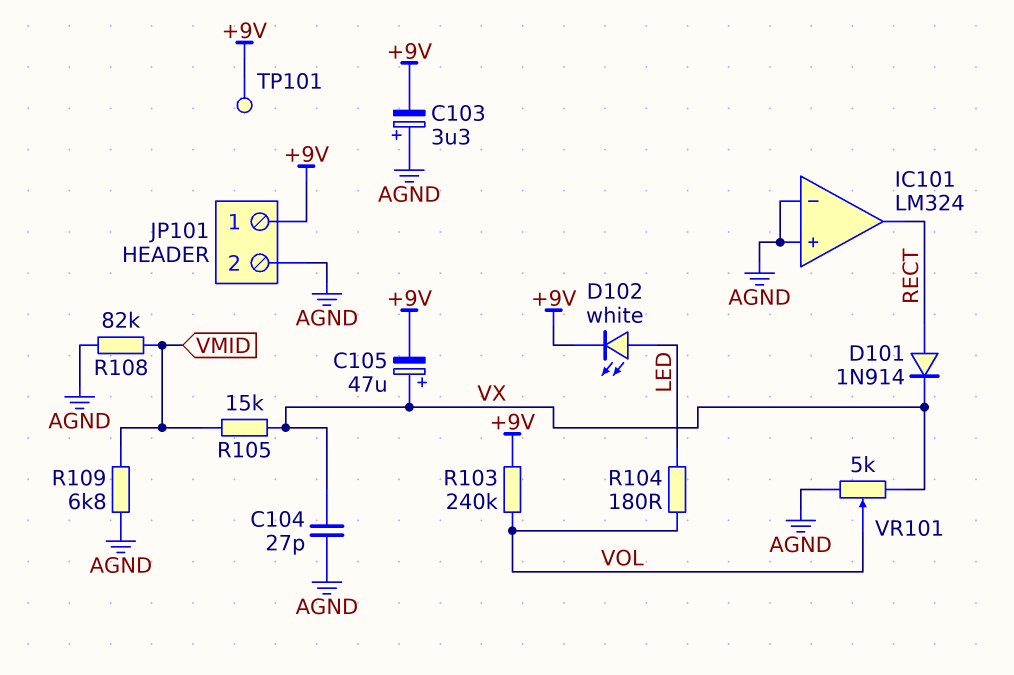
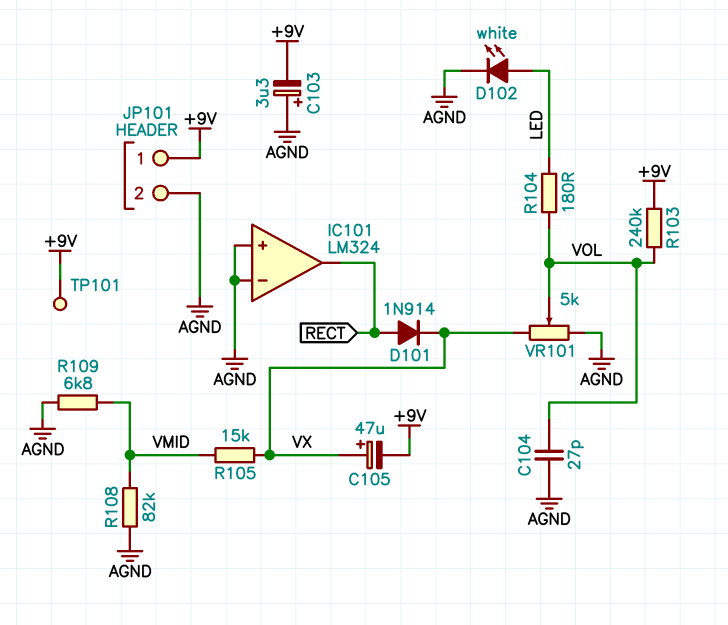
C104: 27pF (AGND, VX) -> 27pF (AGND, VOL)
D102: LED white (A LED, K +9V) -> LED white (A LED, K AGND)

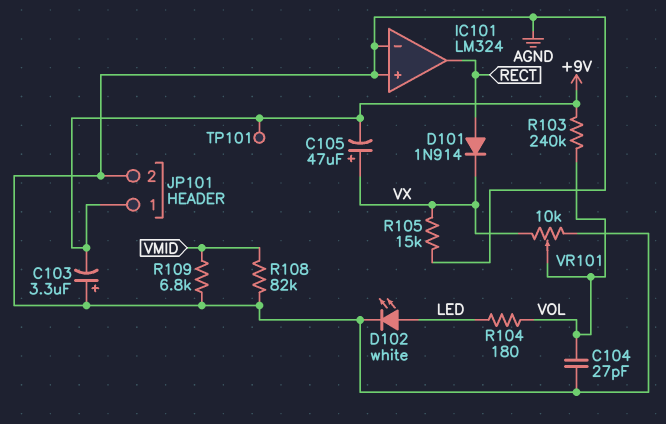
R105: 15k (VMID, VX) -> 15k (AGND, VX)
VR101: 5k (AGND, VX, wiper VOL) -> 10k (AGND, VX, wiper VOL)

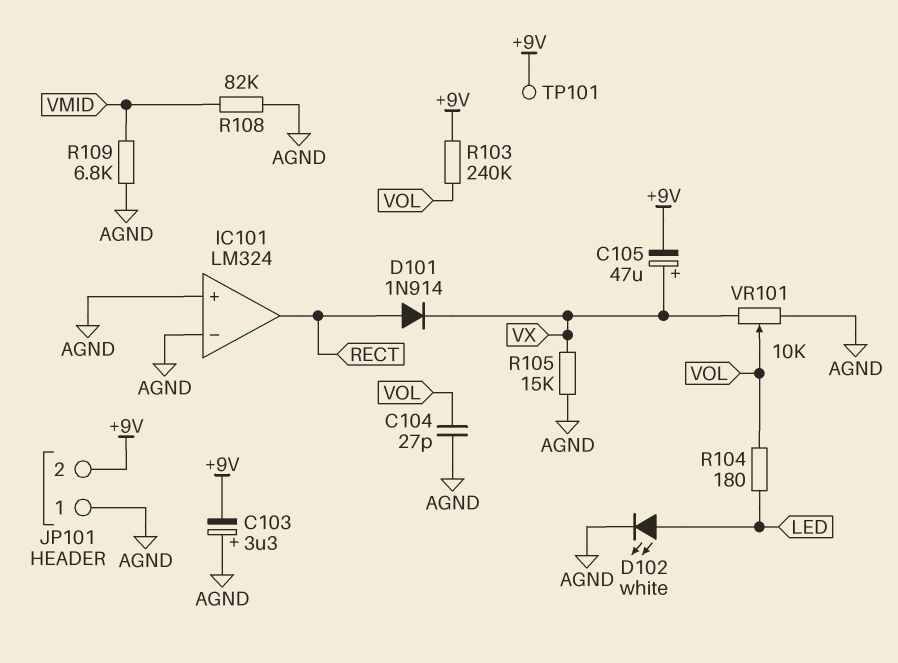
JP101 pin 1: +9V -> AGND
JP101 pin 2: AGND -> +9V

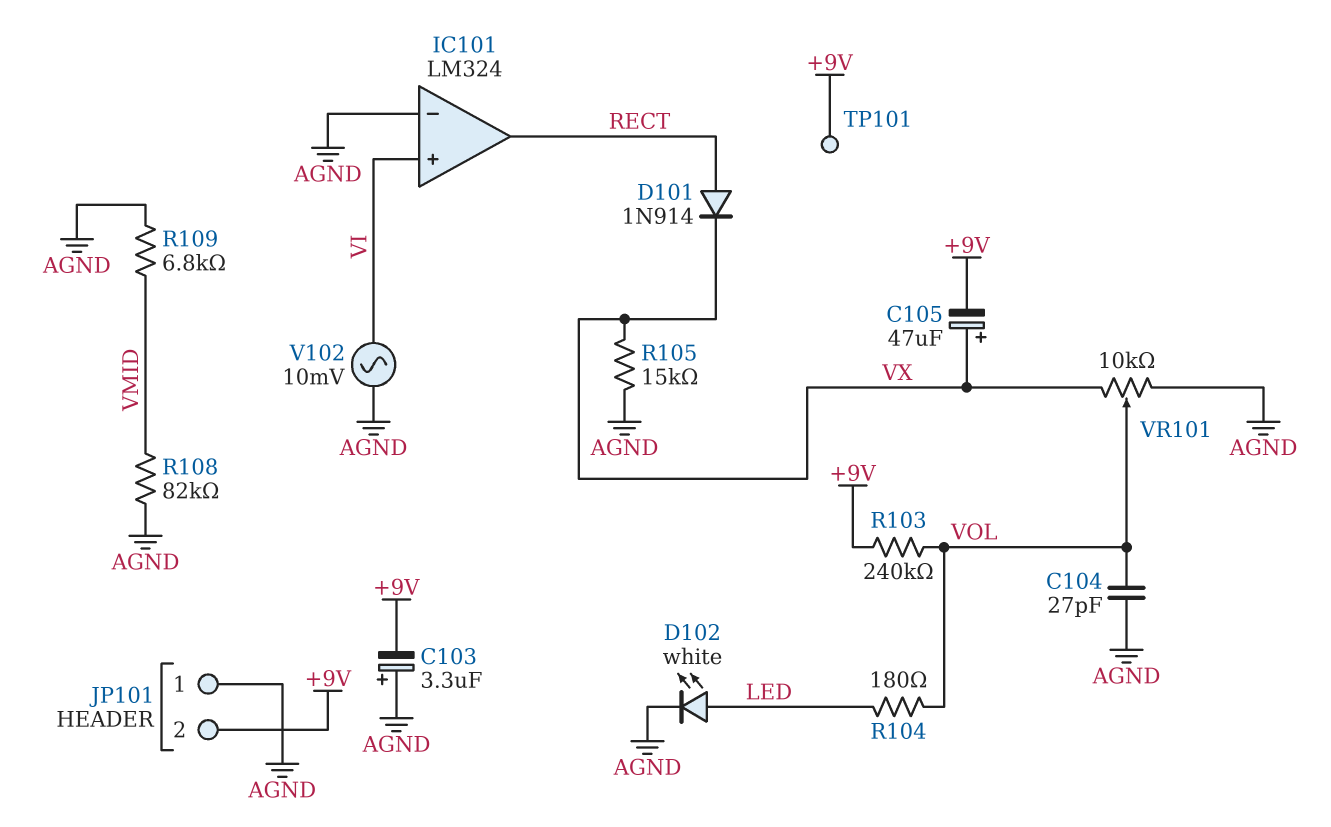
IC101 pin in+: AGND -> VI
V102: none -> AC 10mV (AGND, VI)

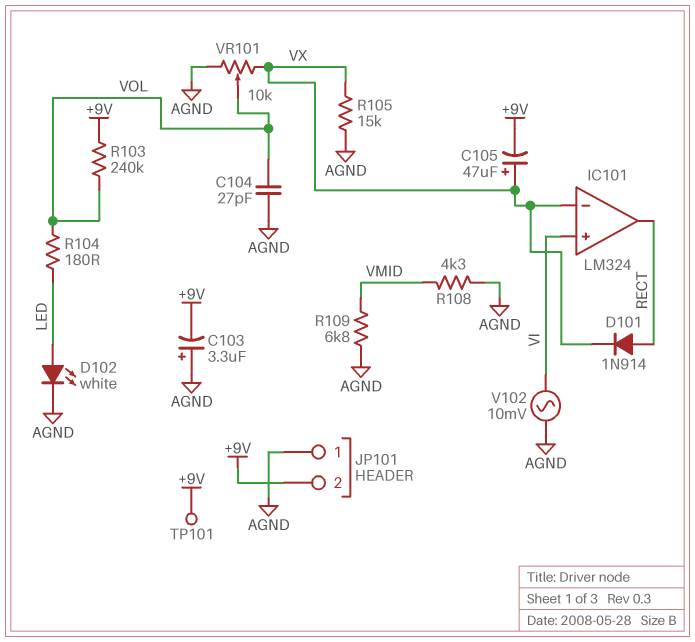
IC101 pin in-: AGND -> VX
R108: 82k (AGND, VMID) -> 4.3k (AGND, VMID)

